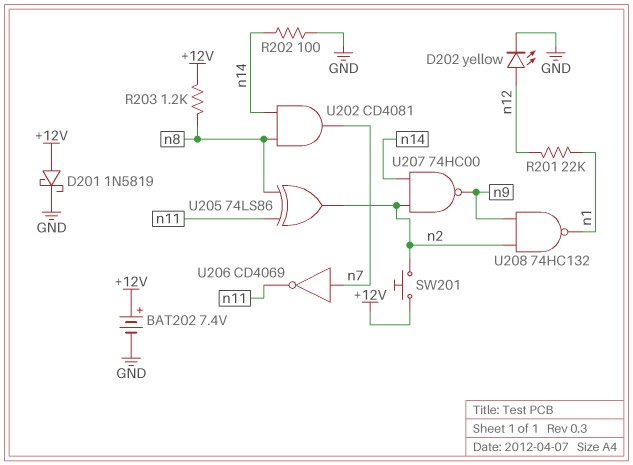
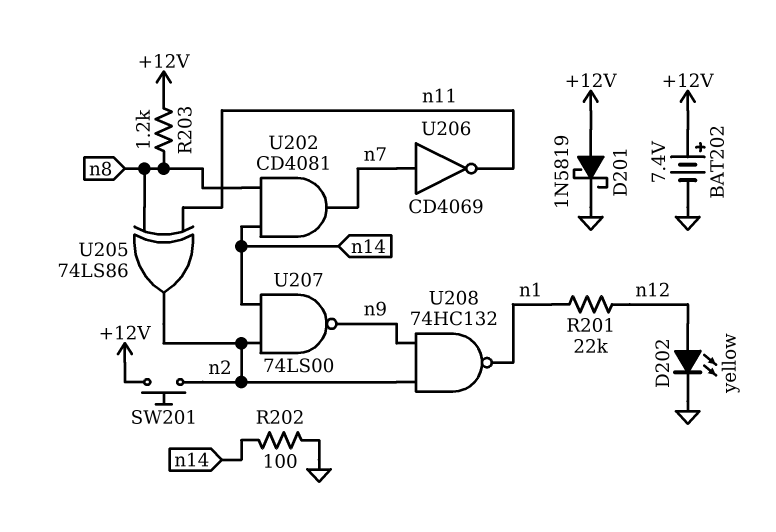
U207: NAND 74HC00 (in n2, in n14, out n9) -> NAND 74LS00 (in n2, in n14, out n9)

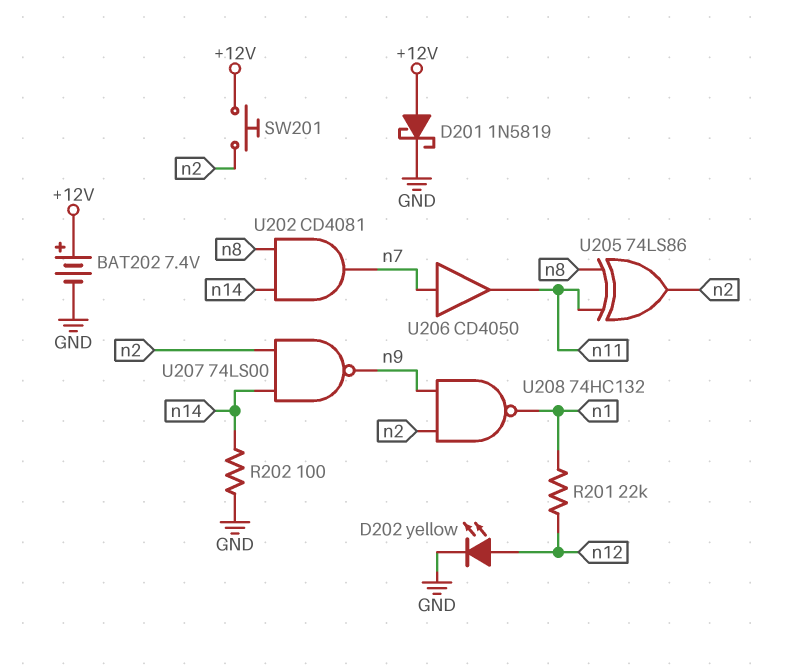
R203: 1.2k (+12V, n8) -> none
U206: NOT CD4069 (in n7, out n11) -> buffer CD4050 (in n7, out n11)

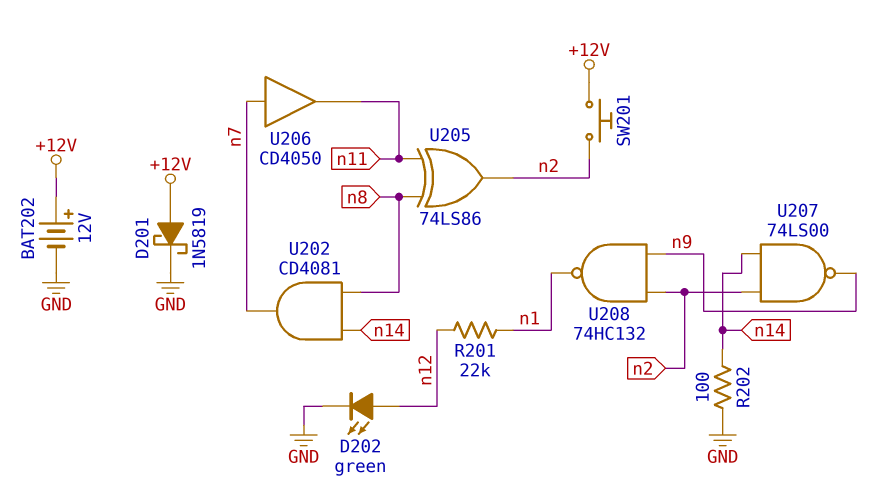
BAT202: 7.4V (plus +12V, minus GND) -> 12V (plus +12V, minus GND)
D202: LED yellow (A n12, K GND) -> LED green (A n12, K GND)

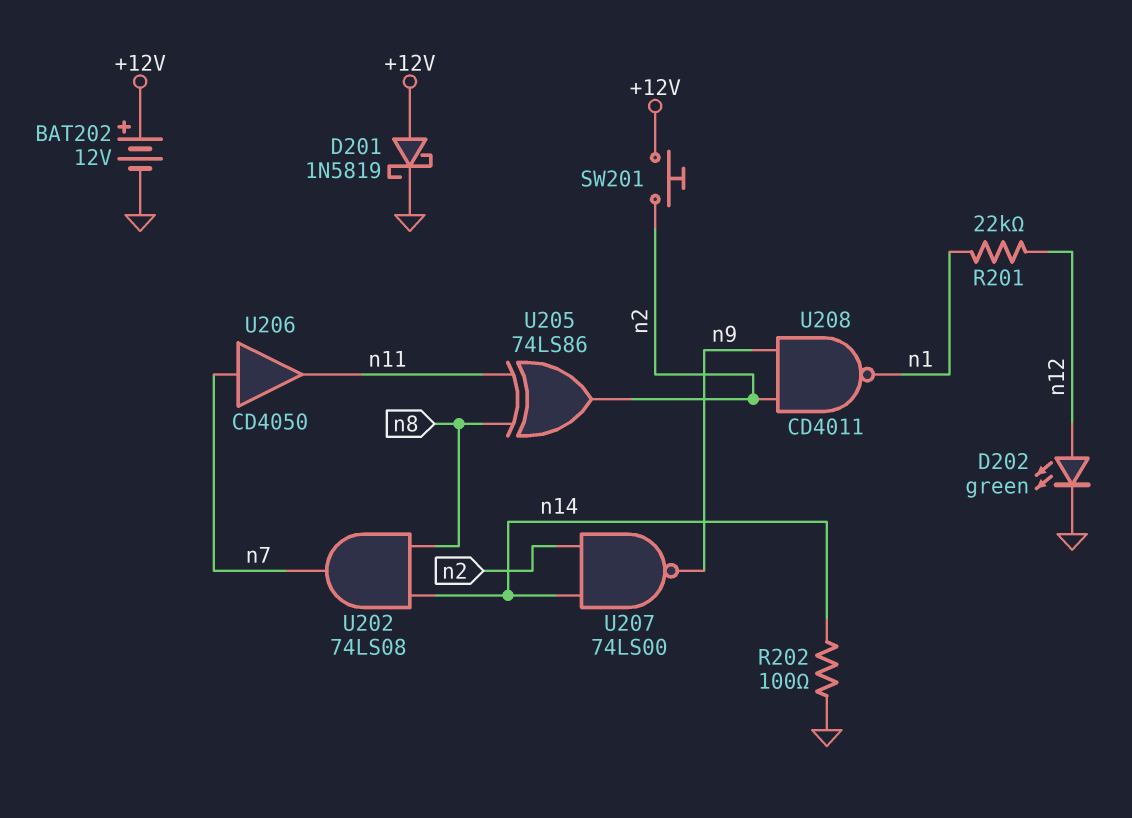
U202: AND CD4081 (in n8, in n14, out n7) -> AND 74LS08 (in n8, in n14, out n7)
U208: NAND 74HC132 (in n2, in n9, out n1) -> NAND CD4011 (in n2, in n9, out n1)

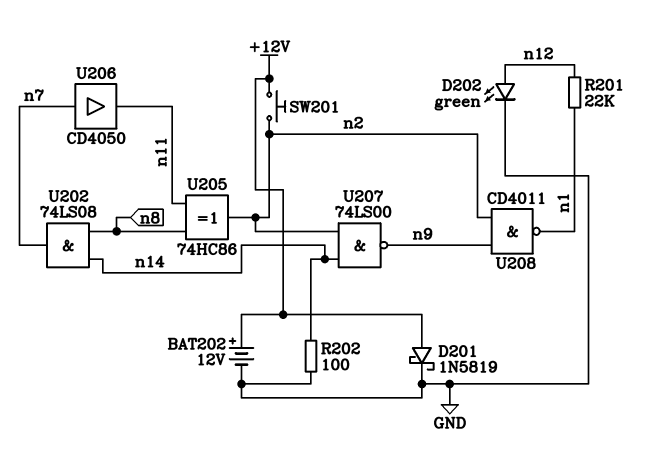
U205: XOR 74LS86 (in n8, in n11, out n2) -> XOR 74HC86 (in n8, in n11, out n2)

